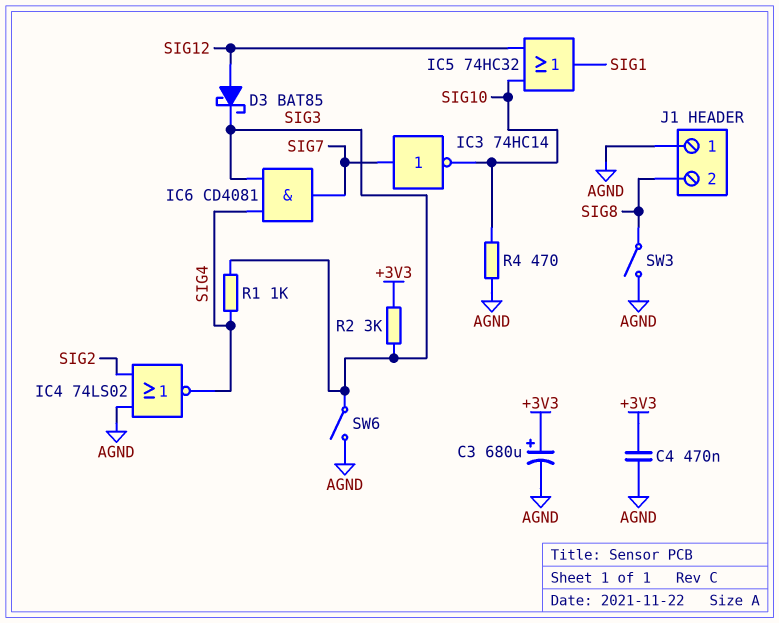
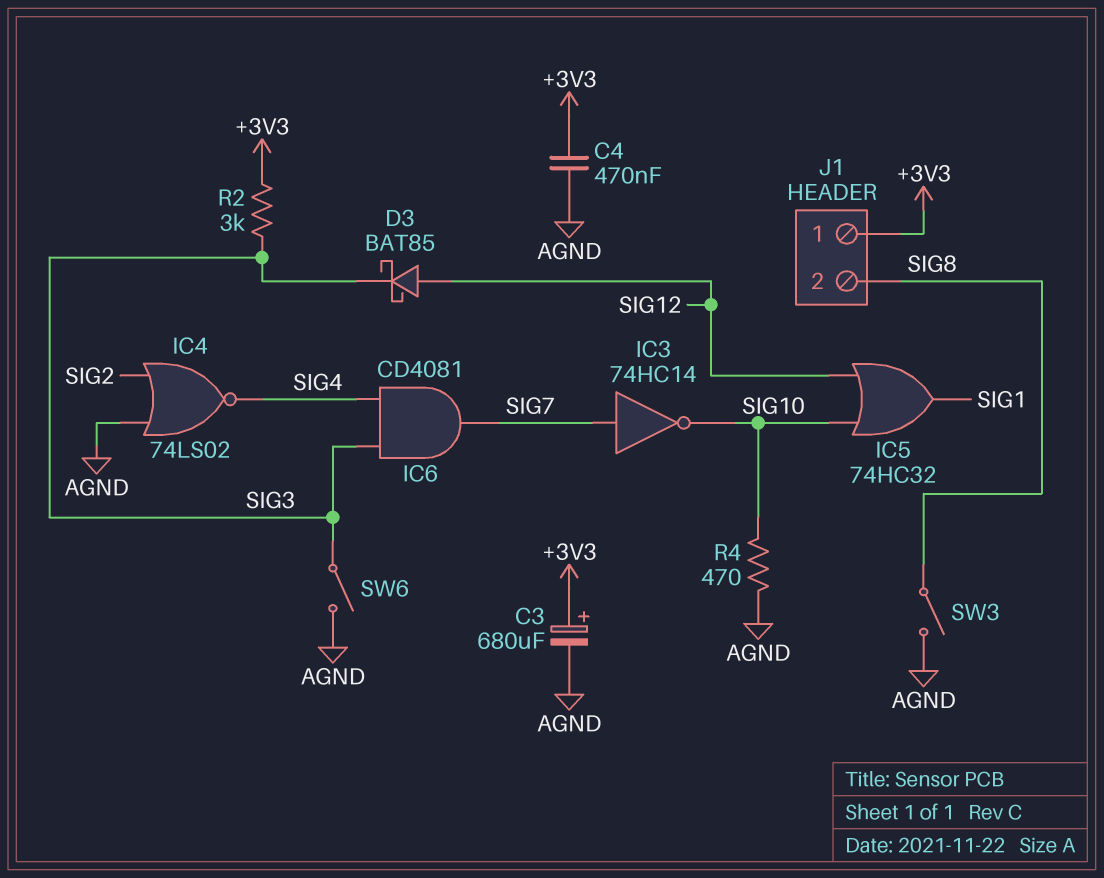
J1 pin 1: AGND -> +3V3
R1: 1k (SIG3, SIG4) -> none

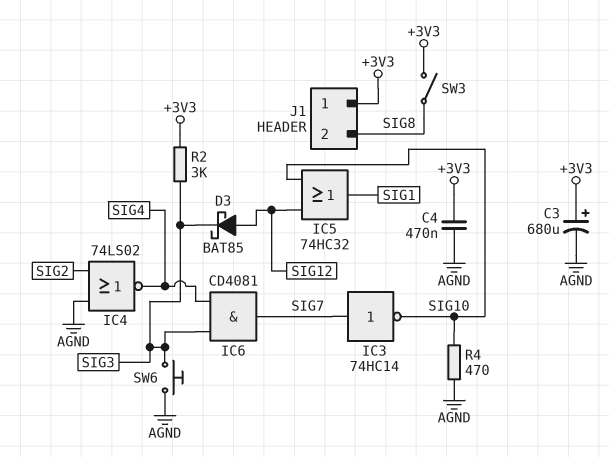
SW3: switch (AGND, SIG8) -> switch (+3V3, SIG8)
SW6: switch (AGND, SIG3) -> button (AGND, SIG3)

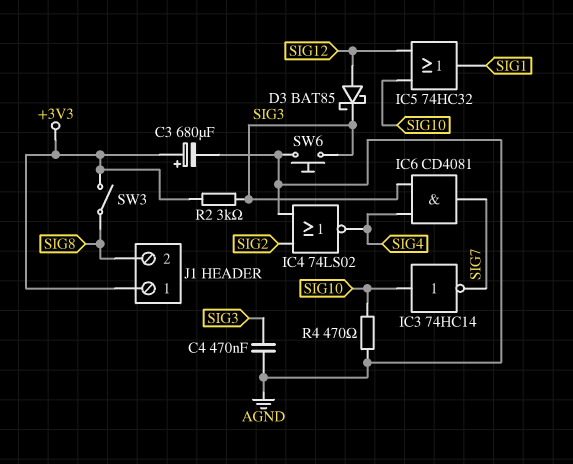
C4: 470nF (+3V3, AGND) -> 470nF (AGND, SIG3)
IC3: NOT 74HC14 (in SIG7, out SIG10) -> NOT 74HC14 (in SIG10, out SIG7)

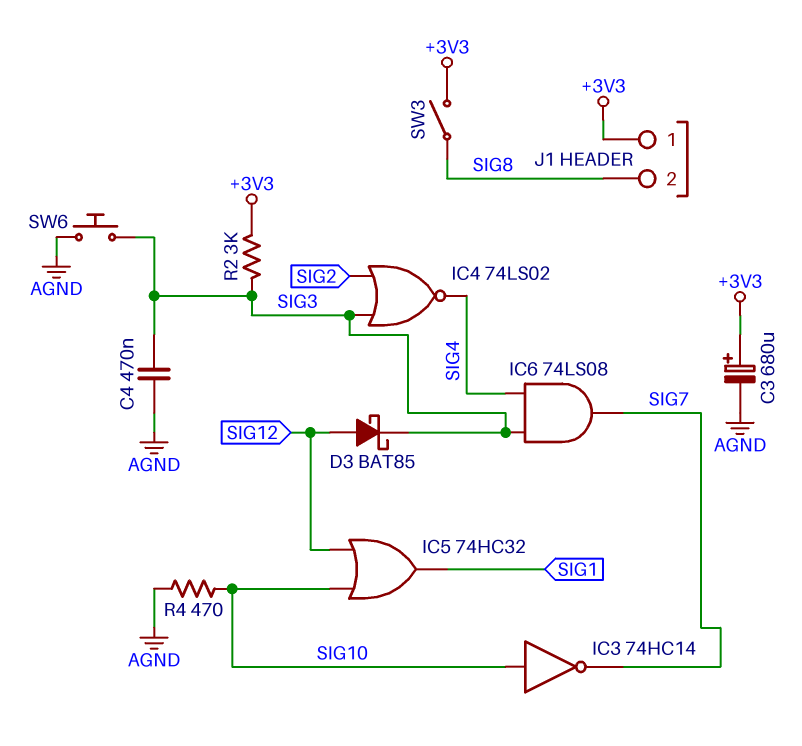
IC4: NOR 74LS02 (in AGND, in SIG2, out SIG4) -> NOR 74LS02 (in SIG2, in SIG3, out SIG4)
IC6: AND CD4081 (in SIG3, in SIG4, out SIG7) -> AND 74LS08 (in SIG3, in SIG4, out SIG7)

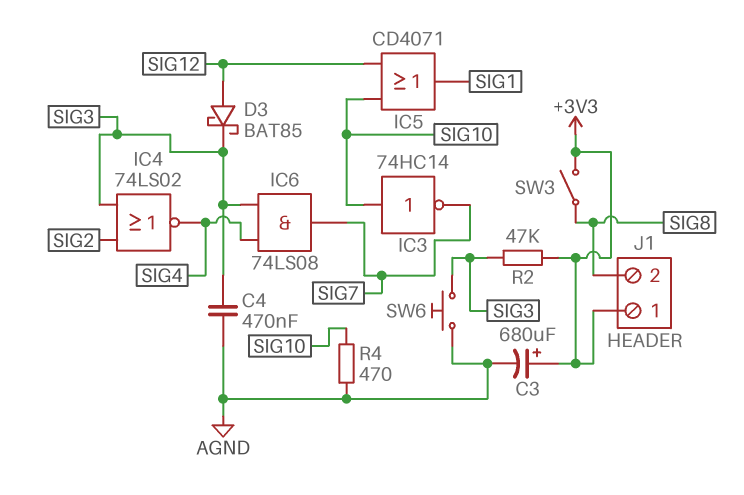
IC5: OR 74HC32 (in SIG10, in SIG12, out SIG1) -> OR CD4071 (in SIG10, in SIG12, out SIG1)
R2: 3k (+3V3, SIG3) -> 47k (+3V3, SIG3)

